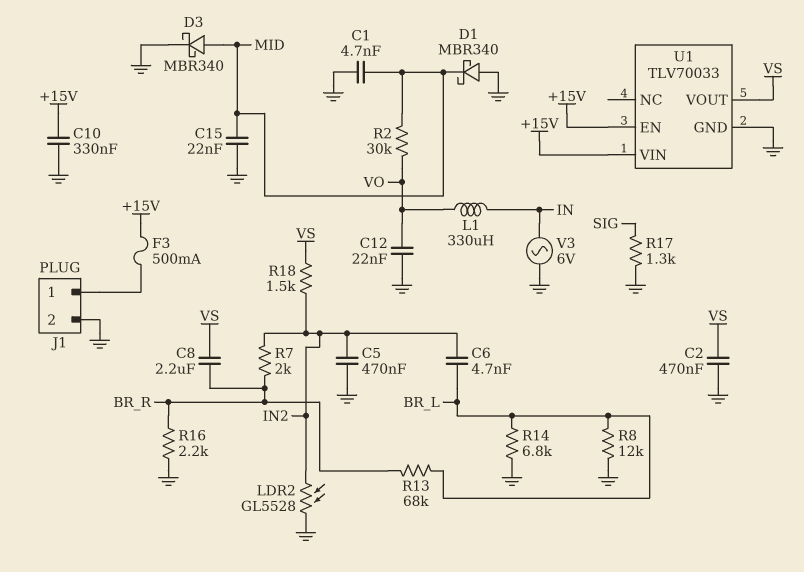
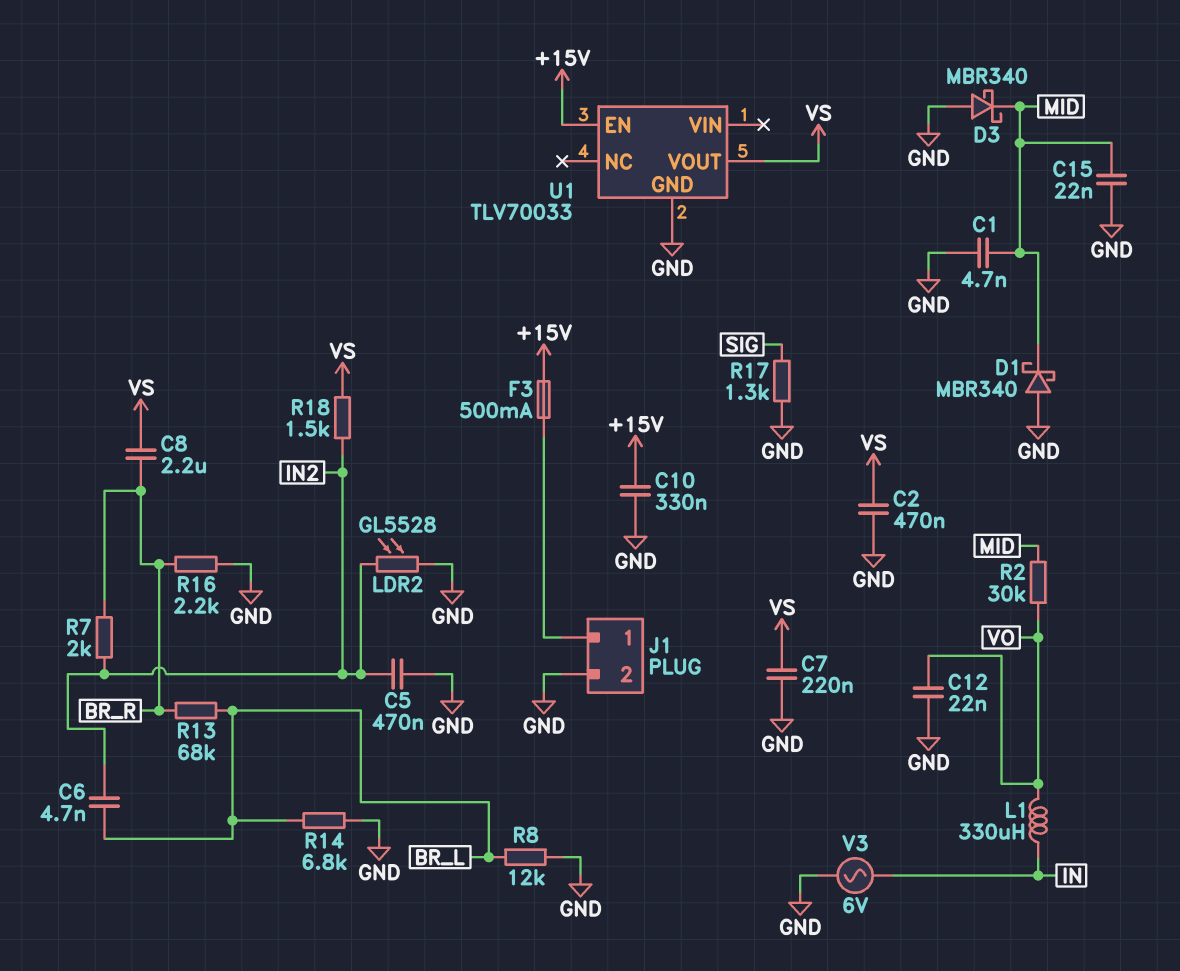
C7: none -> 220nF (GND, VS)
D3: schottky MBR340 (A MID, K GND) -> schottky MBR340 (A GND, K MID)
U1 pin VIN: +15V -> none

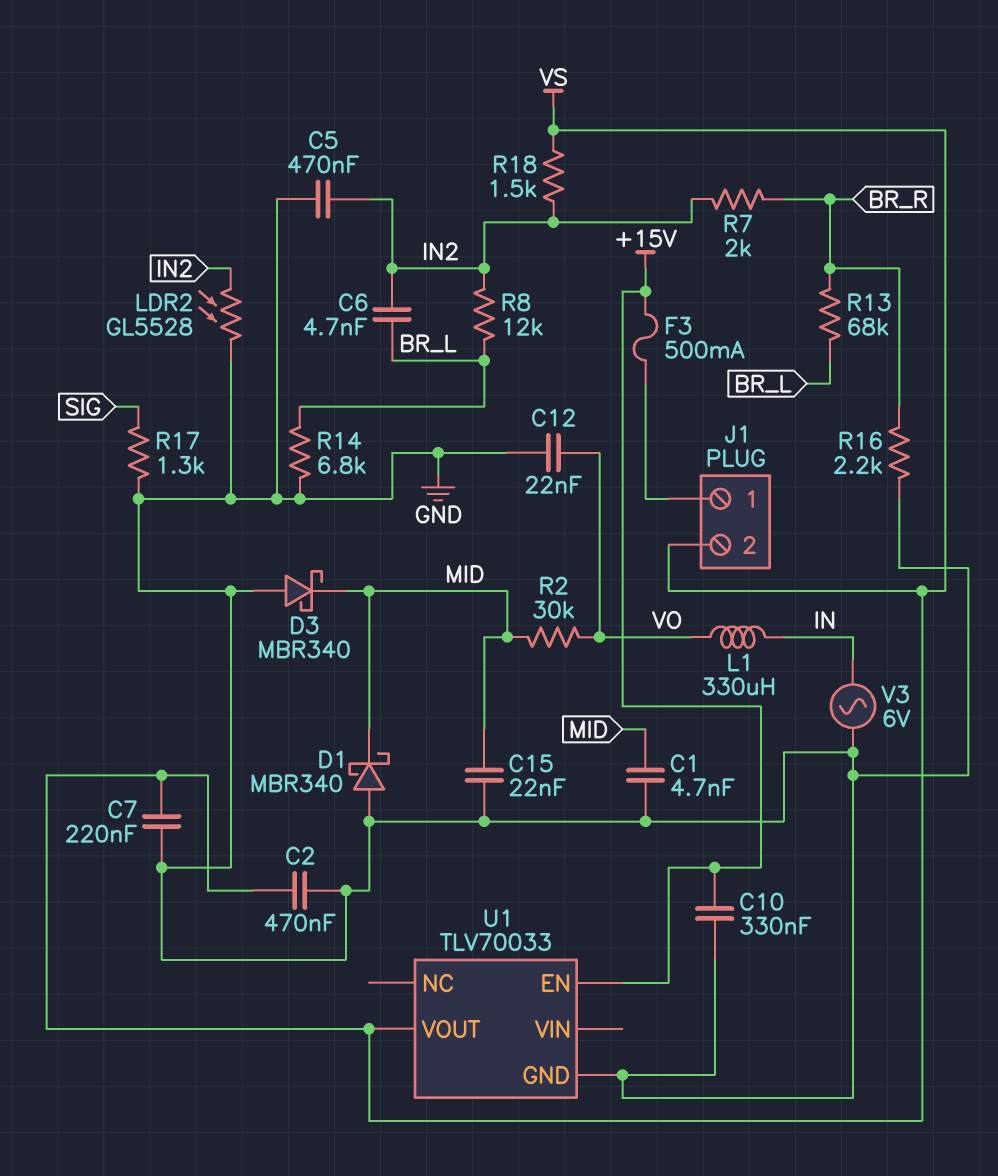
C8: 2.2uF (BR_R, VS) -> none
J1 pin 2: GND -> VS
R8: 12k (BR_L, GND) -> 12k (BR_L, IN2)

